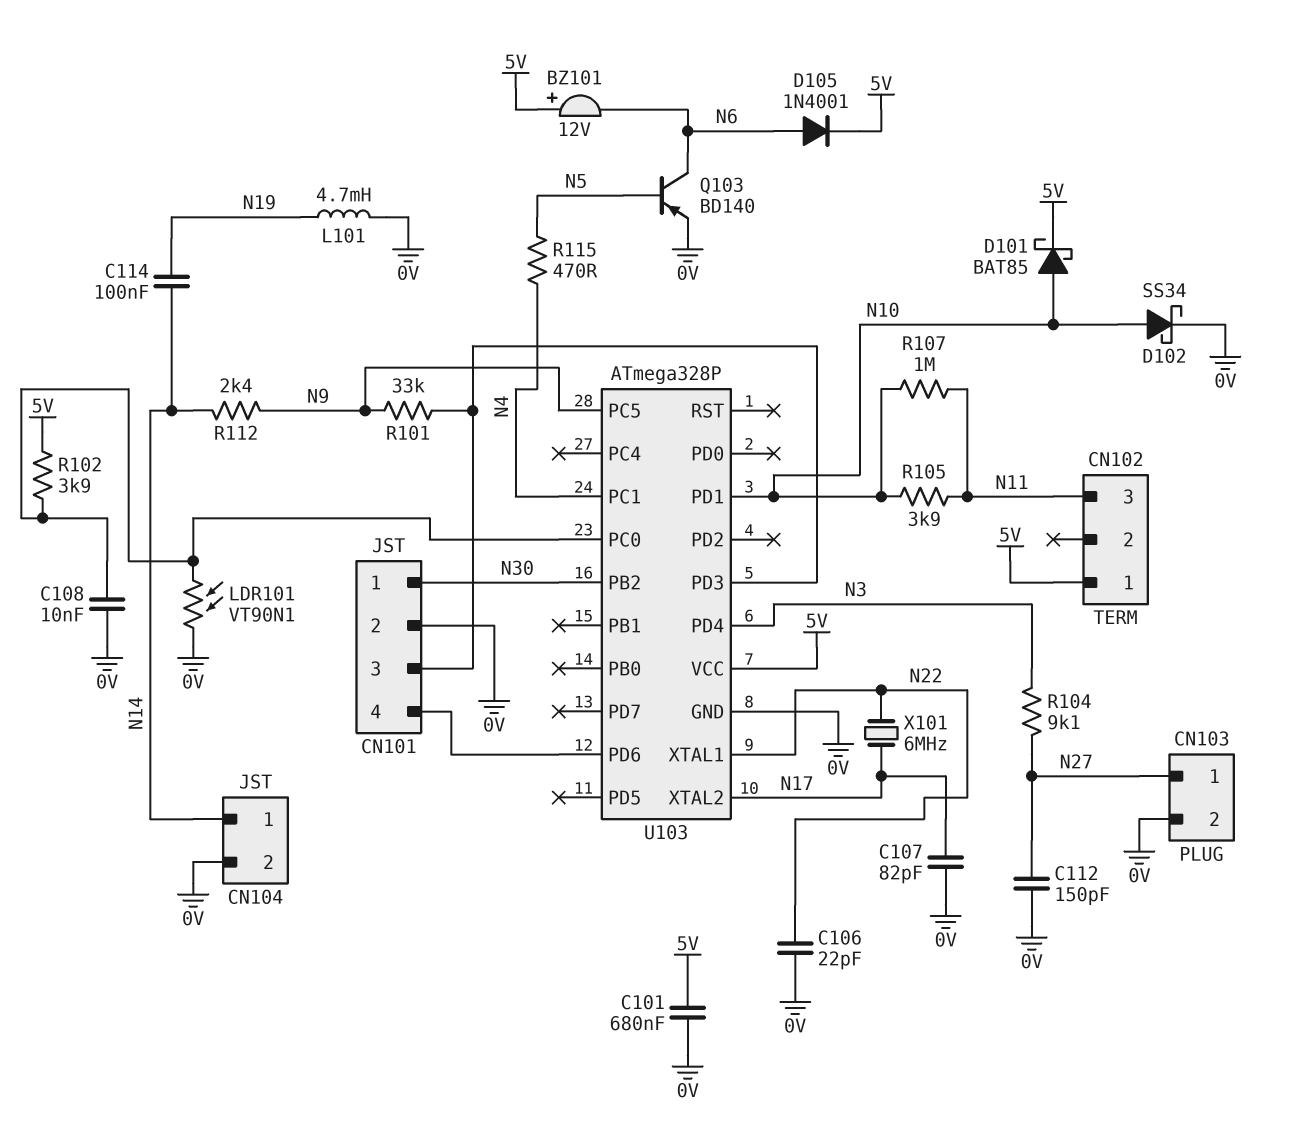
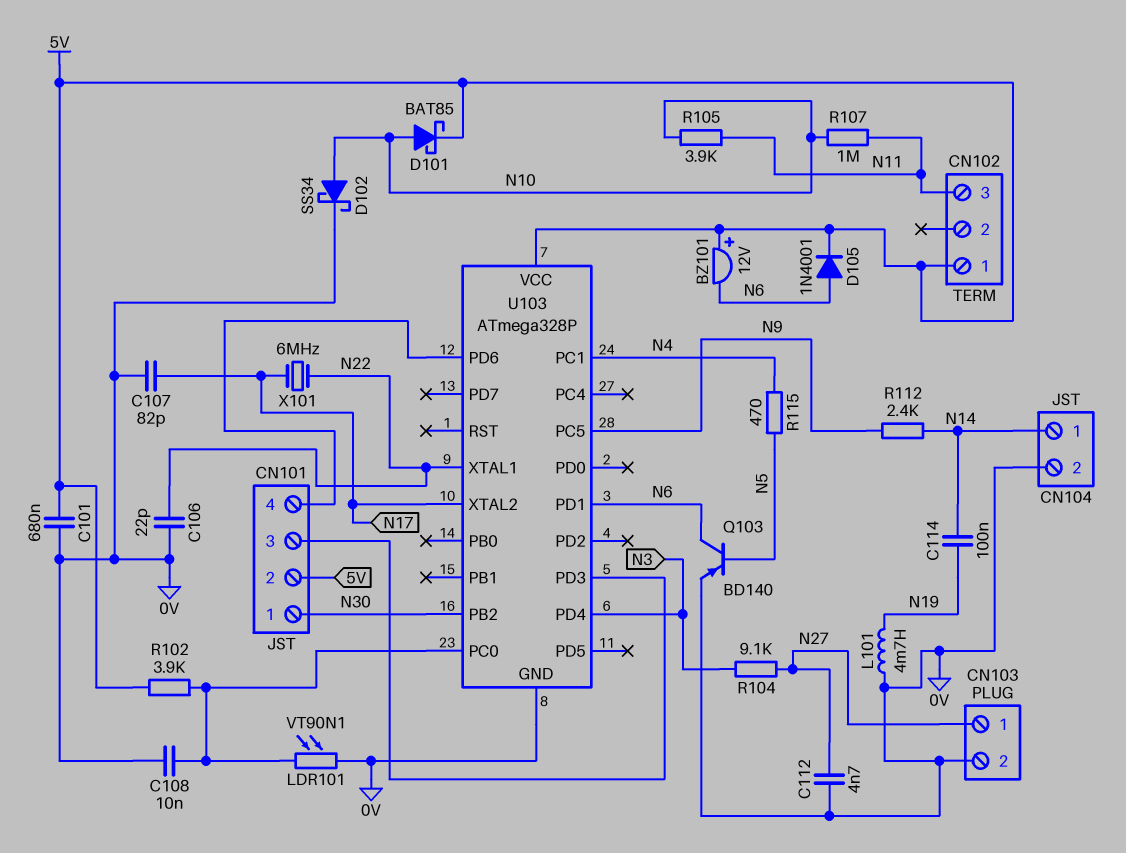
C112: 150pF (0V, N27) -> 4.7nF (0V, N27)
CN101 pin 2: 0V -> 5V
R101: 33k (CN101/3, N9) -> none
U103 pin PD1: N10 -> N6

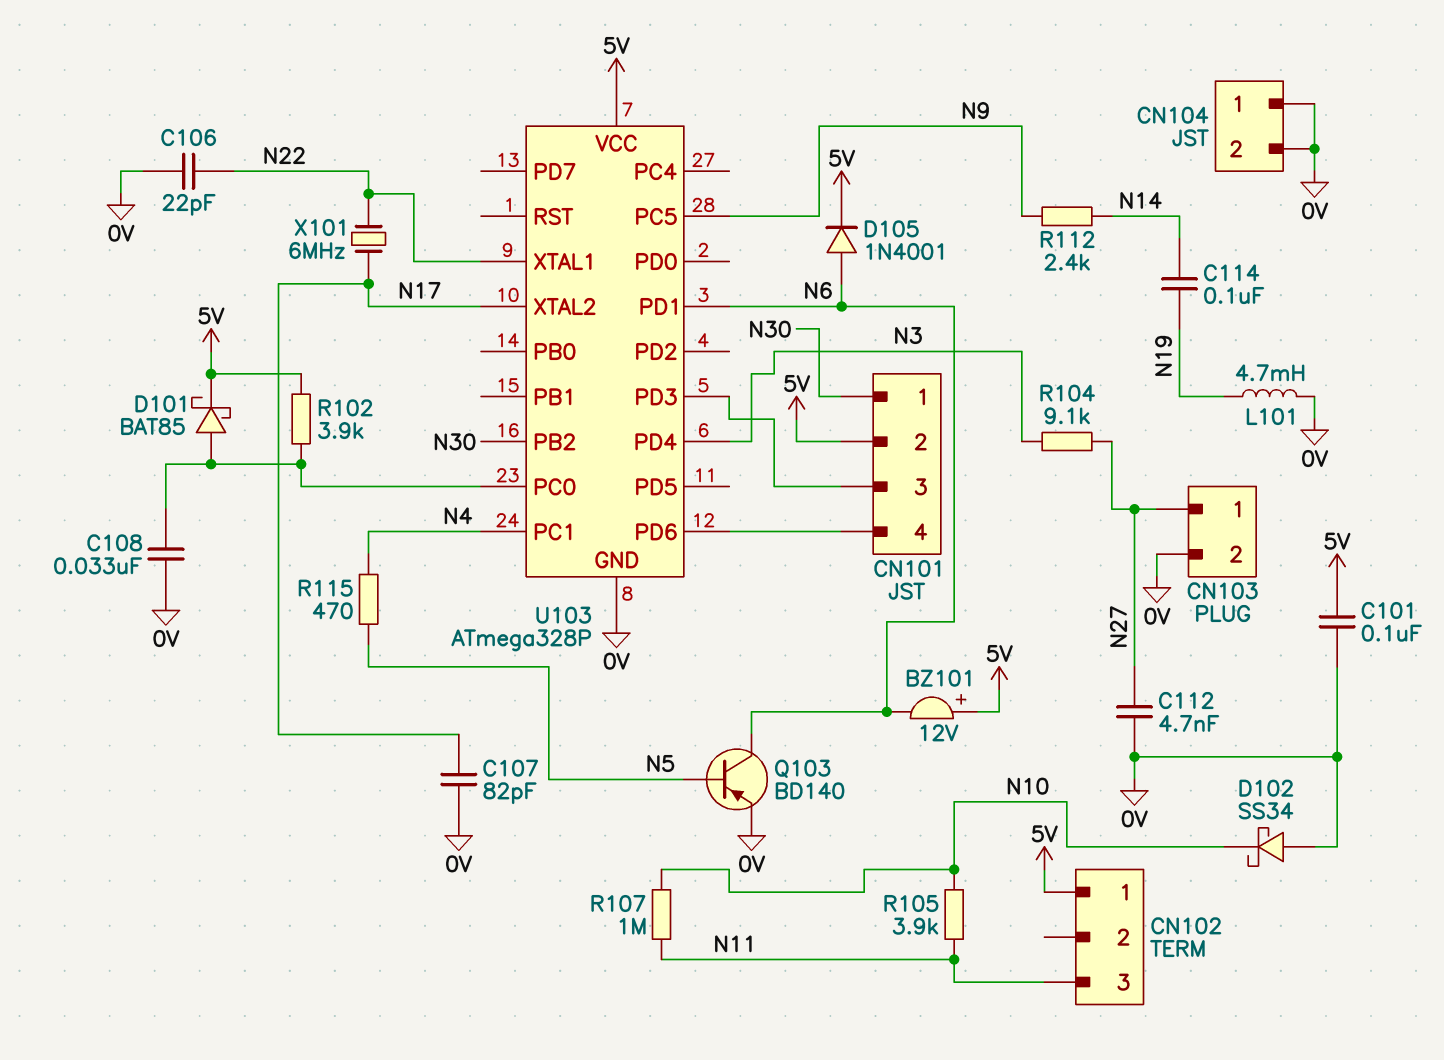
C101: 680nF (0V, 5V) -> 100nF (0V, 5V)
C108: 10nF (0V, U103/PC0) -> 33nF (0V, U103/PC0)
CN104 pin 1: N14 -> 0V
D101: schottky BAT85 (A N10, K 5V) -> schottky BAT85 (A U103/PC0, K 5V)
D102: schottky SS34 (A N10, K 0V) -> schottky SS34 (A 0V, K N10)
LDR101: VT90N1 (0V, U103/PC0) -> none

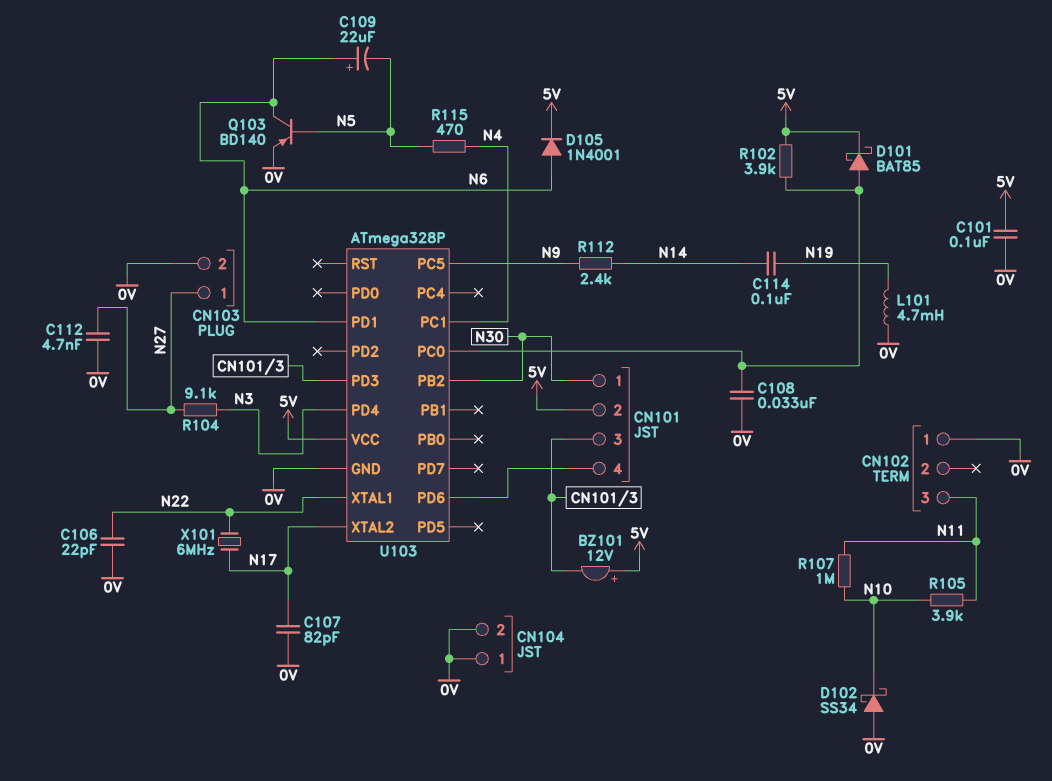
BZ101: buzzer 12V (plus 5V, minus N6) -> buzzer 12V (plus 5V, minus CN101/3)
C109: none -> 22uF (plus N6, minus N5)
CN102 pin 1: 5V -> 0V

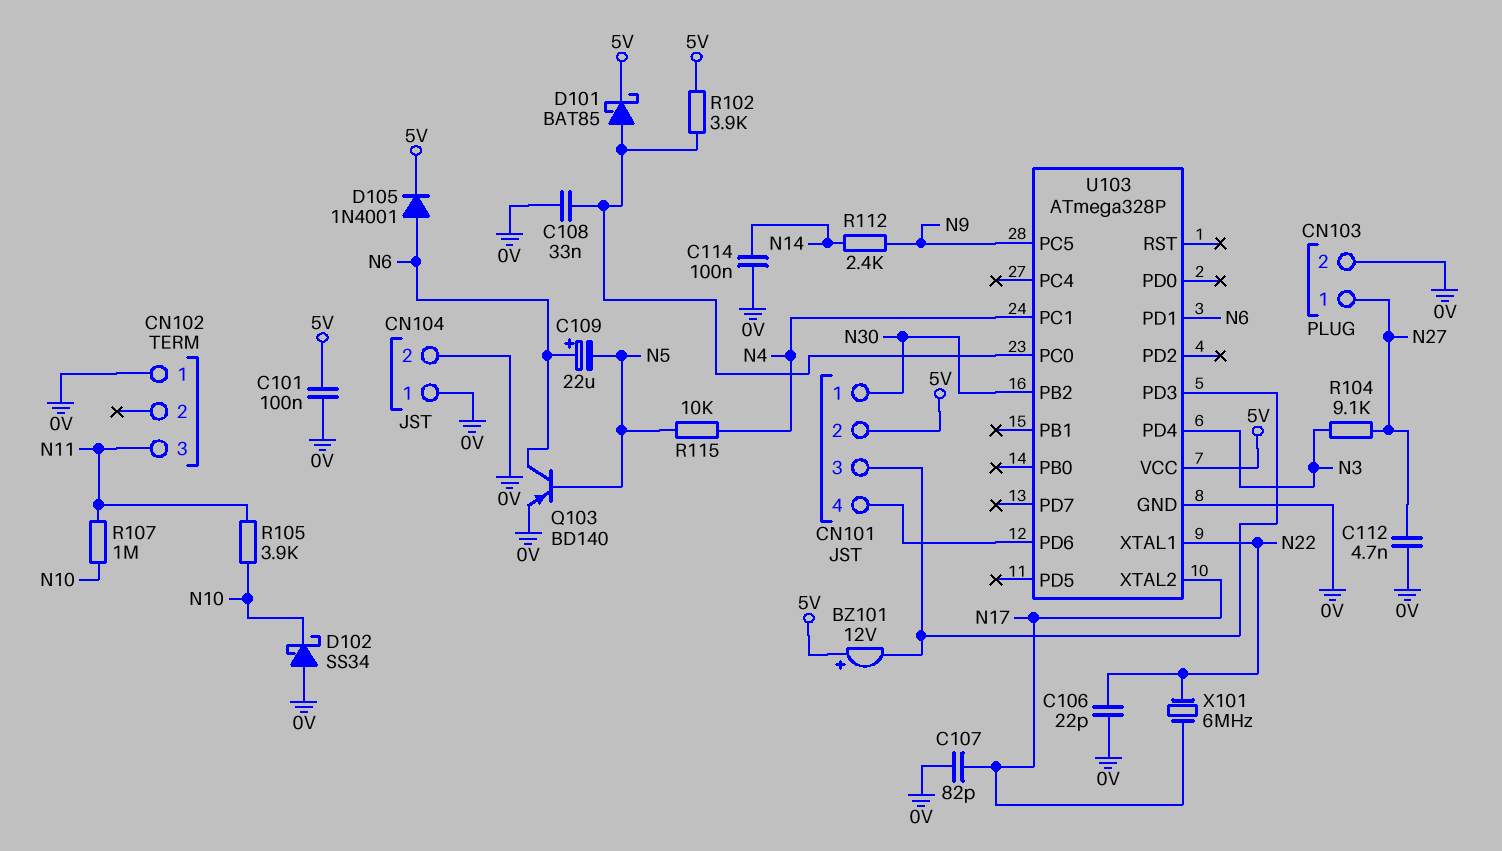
C114: 100nF (N14, N19) -> 100nF (0V, N14)
L101: 4.7mH (0V, N19) -> none
R115: 470 (N4, N5) -> 10k (N4, N5)

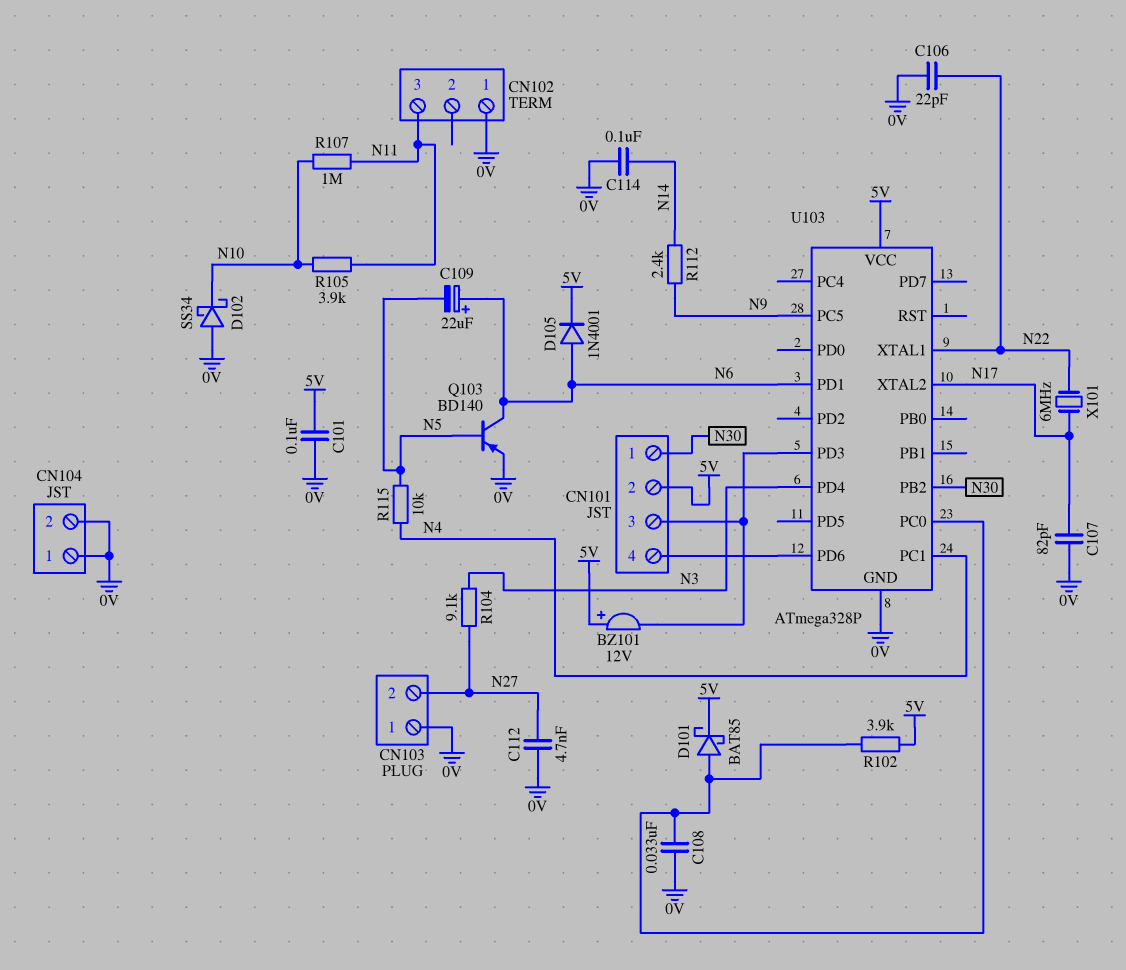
CN103 pin 1: N27 -> 0V
CN103 pin 2: 0V -> N27

